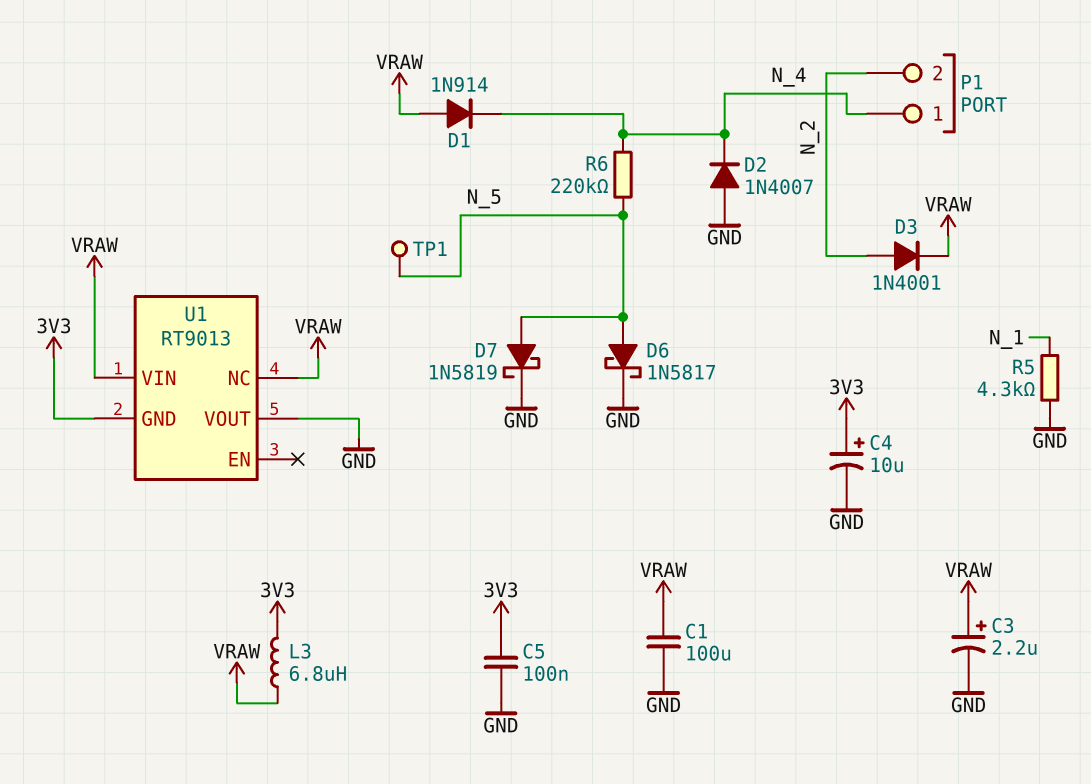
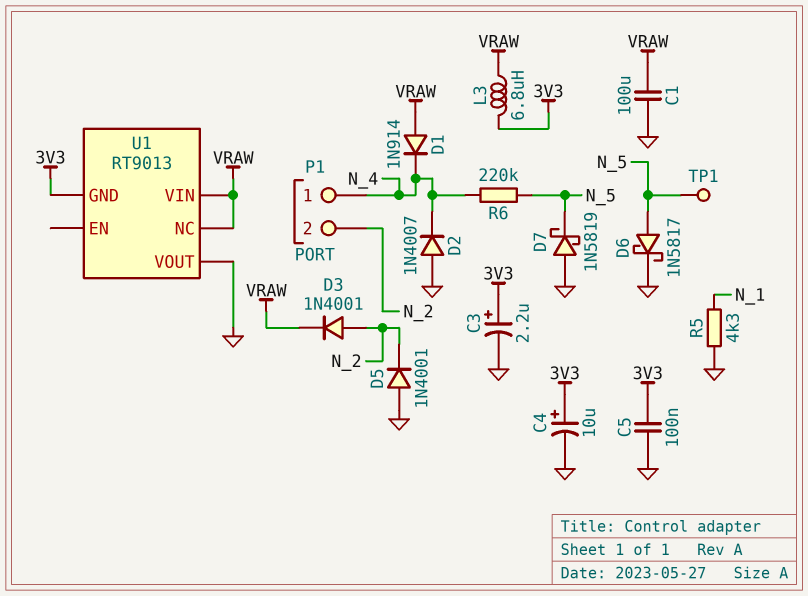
C3: 2.2uF (plus VRAW, minus GND) -> 2.2uF (plus 3V3, minus GND)
D5: none -> diode 1N4001 (A GND, K N_2)
D7: schottky 1N5819 (A N_5, K GND) -> schottky 1N5819 (A GND, K N_5)

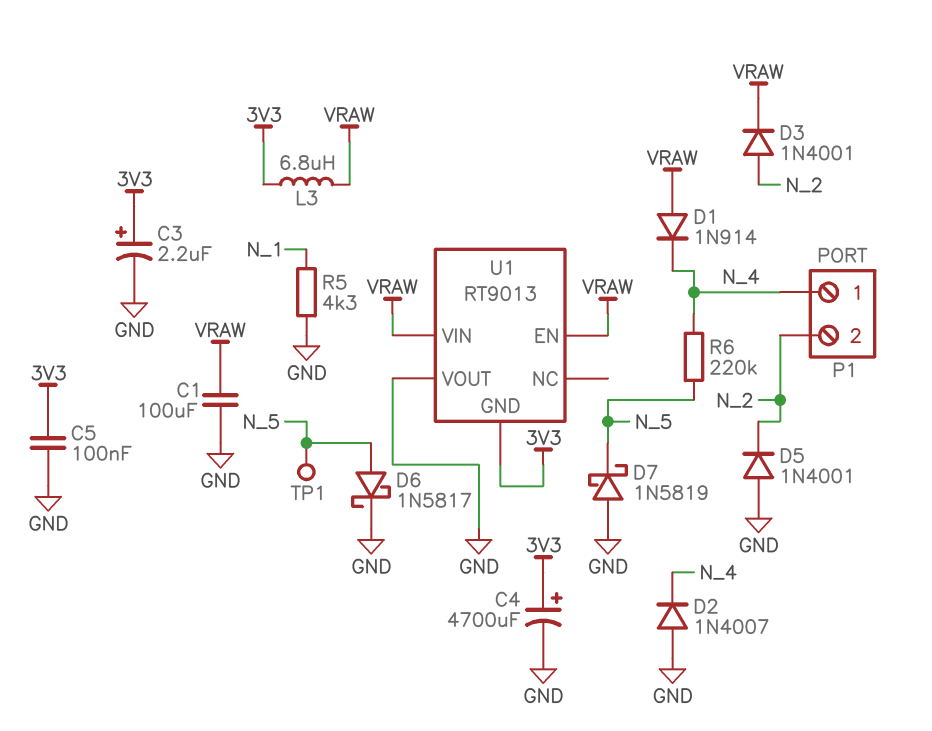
C4: 10uF (plus 3V3, minus GND) -> 4700uF (plus 3V3, minus GND)
U1 pin EN: none -> VRAW
U1 pin NC: VRAW -> none

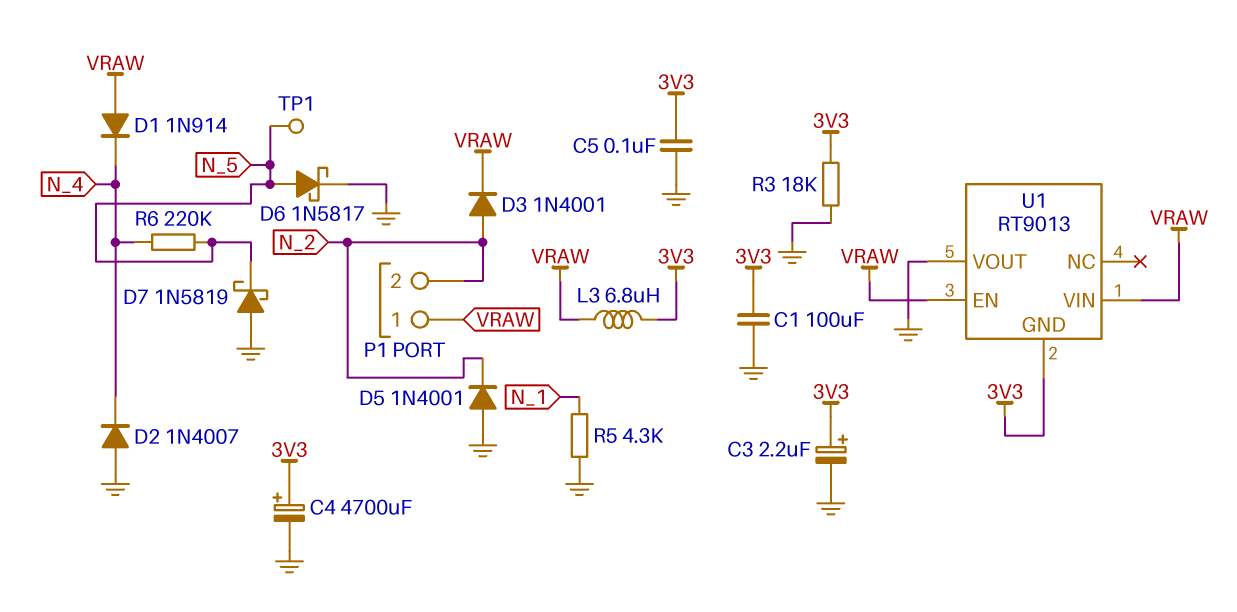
C1: 100uF (GND, VRAW) -> 100uF (3V3, GND)
P1 pin 1: N_4 -> VRAW
R3: none -> 18k (3V3, GND)

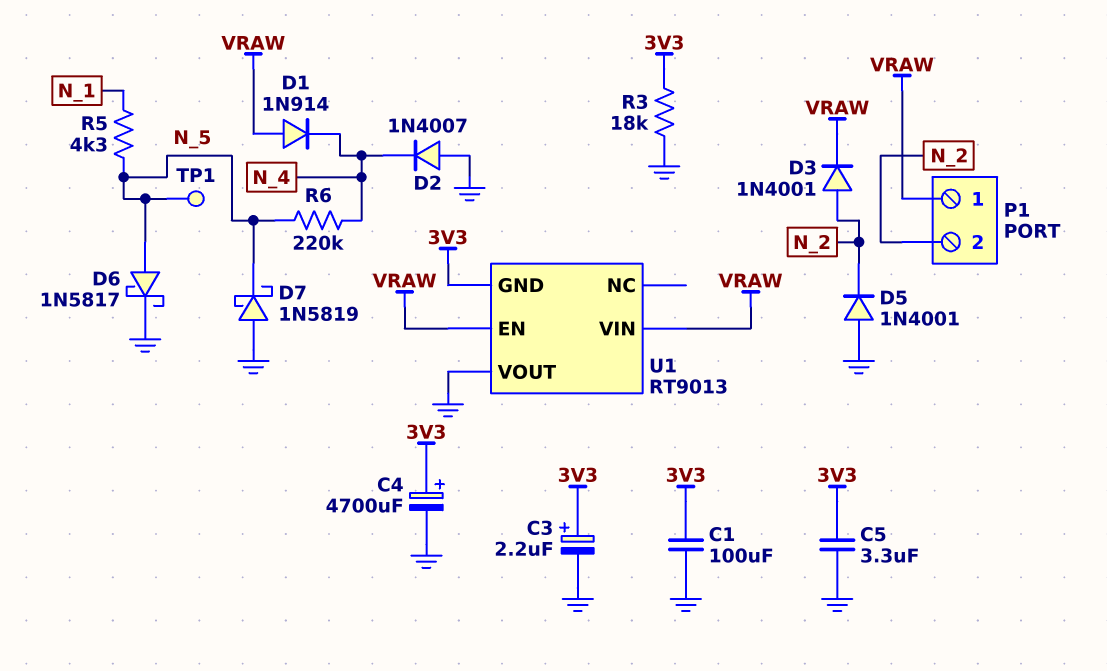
C5: 100nF (3V3, GND) -> 3.3uF (3V3, GND)
L3: 6.8uH (3V3, VRAW) -> none
R5: 4.3k (GND, N_1) -> 4.3k (N_1, N_5)

